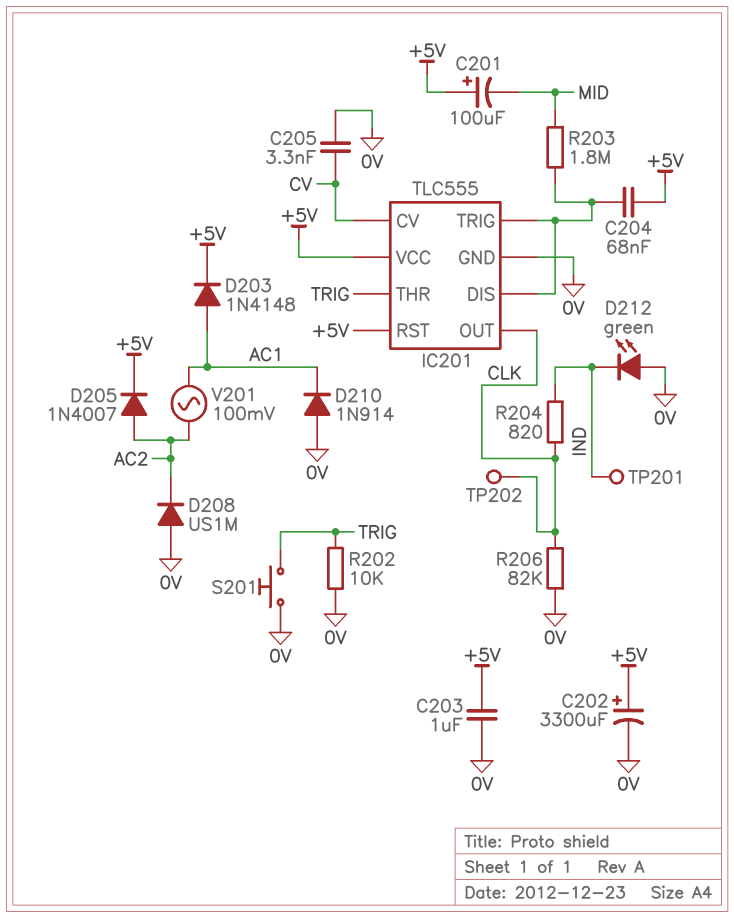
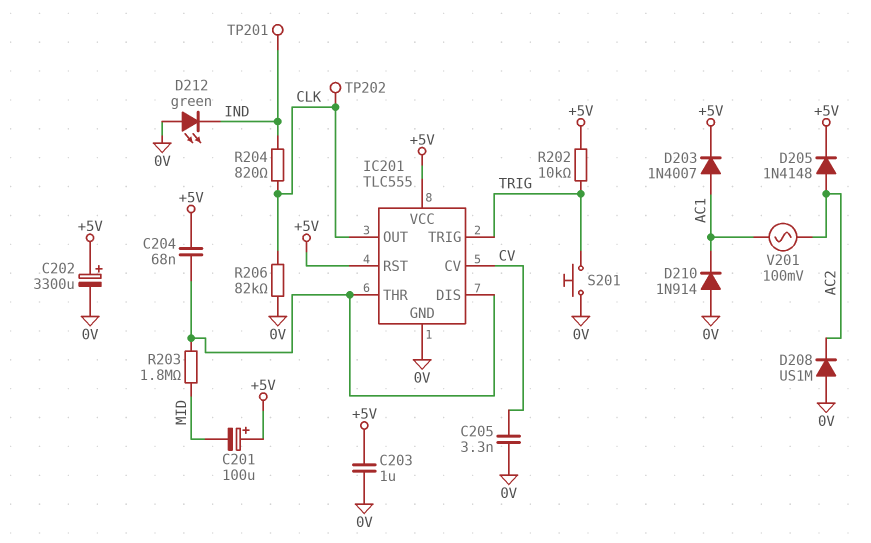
D203: diode 1N4148 (A AC1, K +5V) -> diode 1N4007 (A AC1, K +5V)
D205: diode 1N4007 (A AC2, K +5V) -> diode 1N4148 (A AC2, K +5V)
IC201 pin THR: TRIG -> IC201/DIS
IC201 pin TRIG: IC201/DIS -> TRIG
R202: 10k (0V, TRIG) -> 10k (+5V, TRIG)

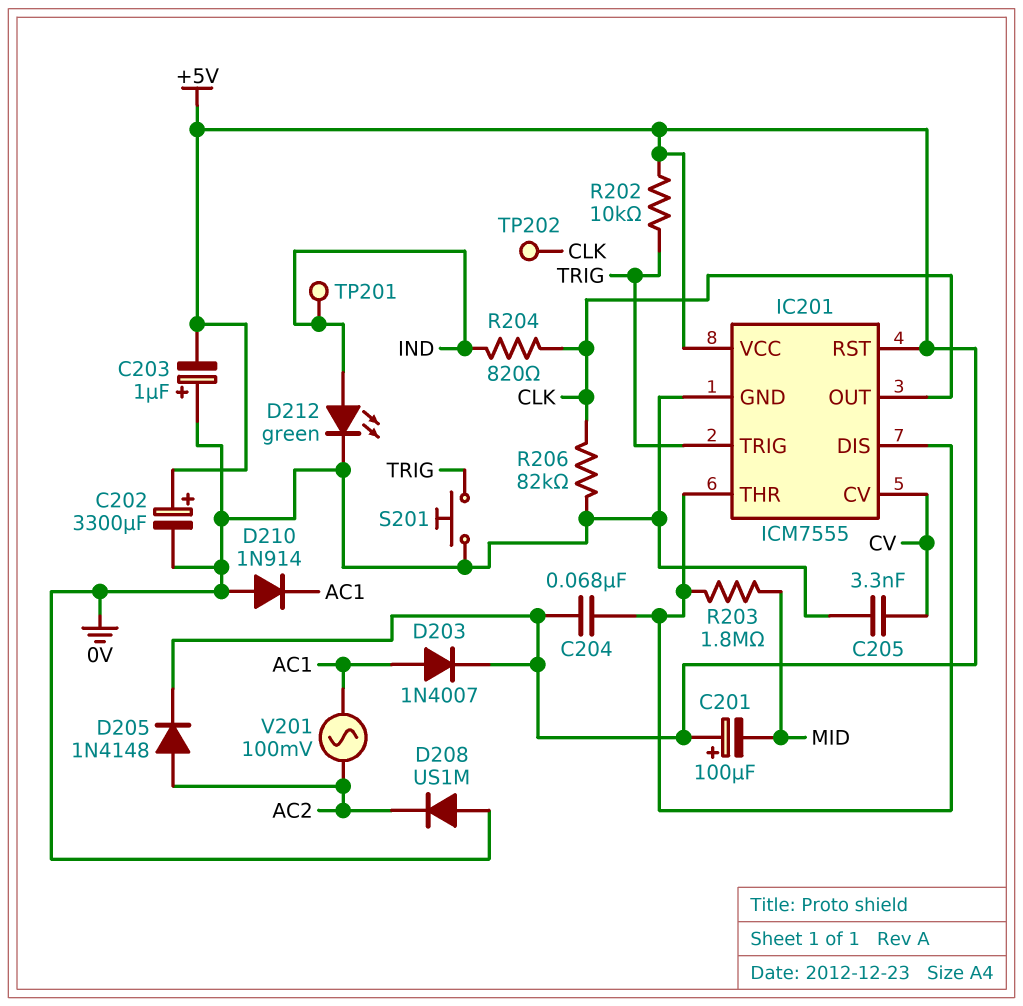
C203: 1uF (+5V, 0V) -> 1uF (plus 0V, minus +5V)
D212: LED green (A 0V, K IND) -> LED green (A IND, K 0V)
IC201: TLC555 -> ICM7555

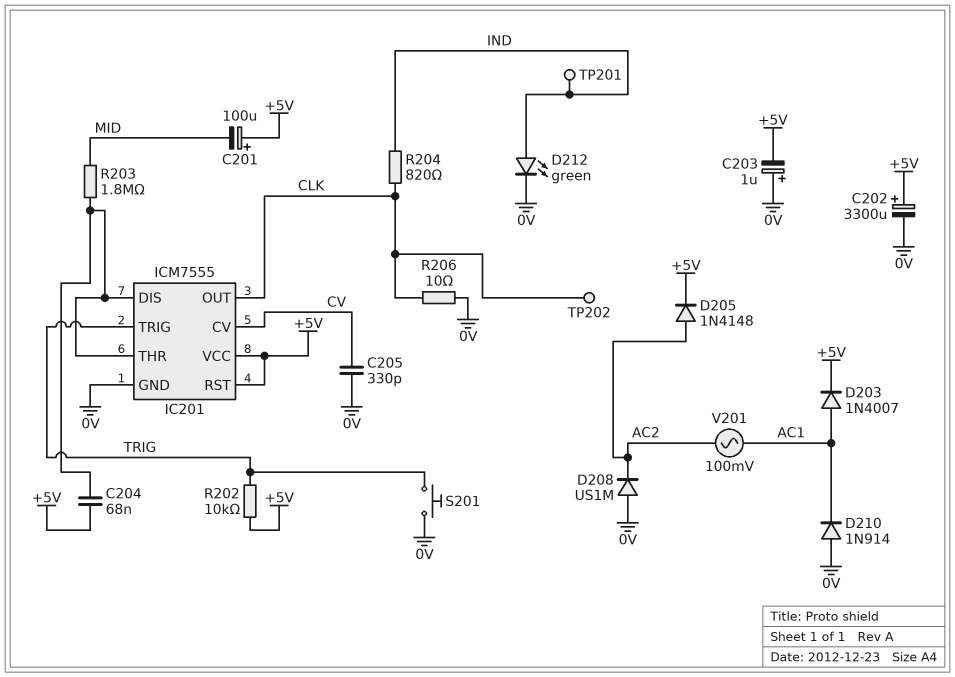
C205: 3.3nF (0V, CV) -> 330pF (0V, CV)
R206: 82k (0V, CLK) -> 10 (0V, CLK)

